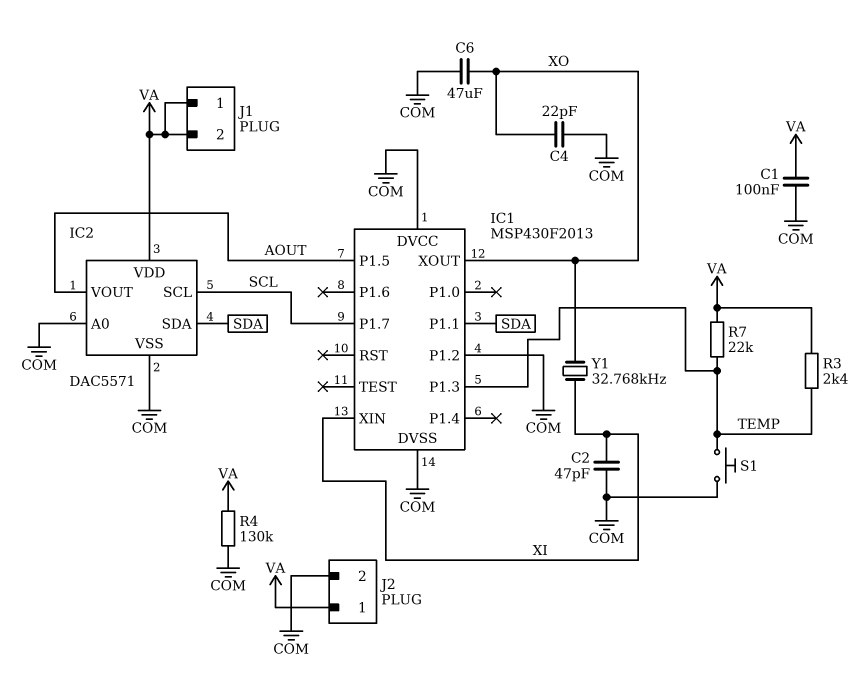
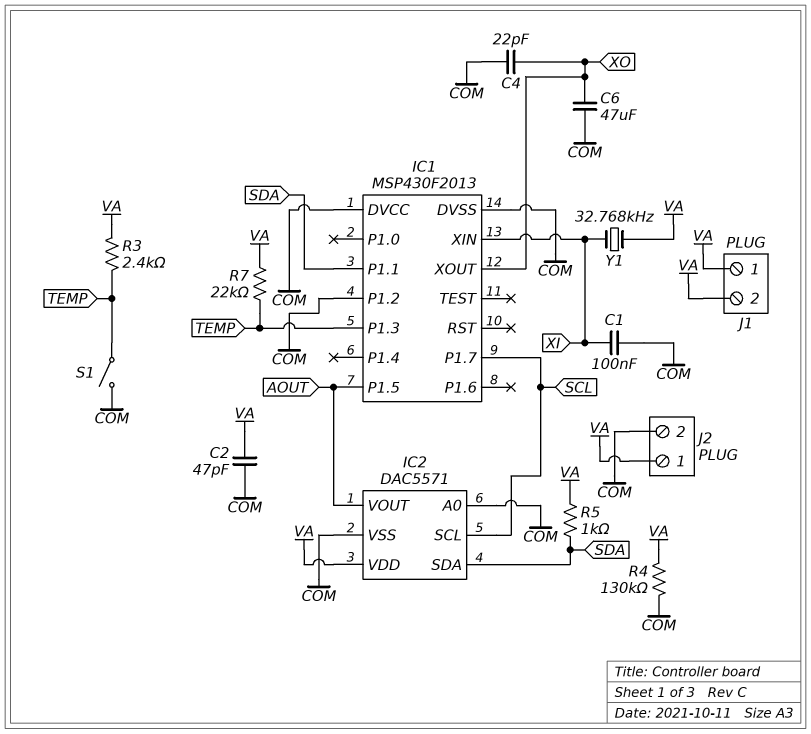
C1: 100nF (COM, VA) -> 100nF (COM, XI)
C2: 47pF (COM, XI) -> 47pF (COM, VA)
R5: none -> 1k (SDA, VA)
S1: button (COM, TEMP) -> switch (COM, TEMP)
Y1: 32.768kHz (XI, XO) -> 32.768kHz (VA, XI)

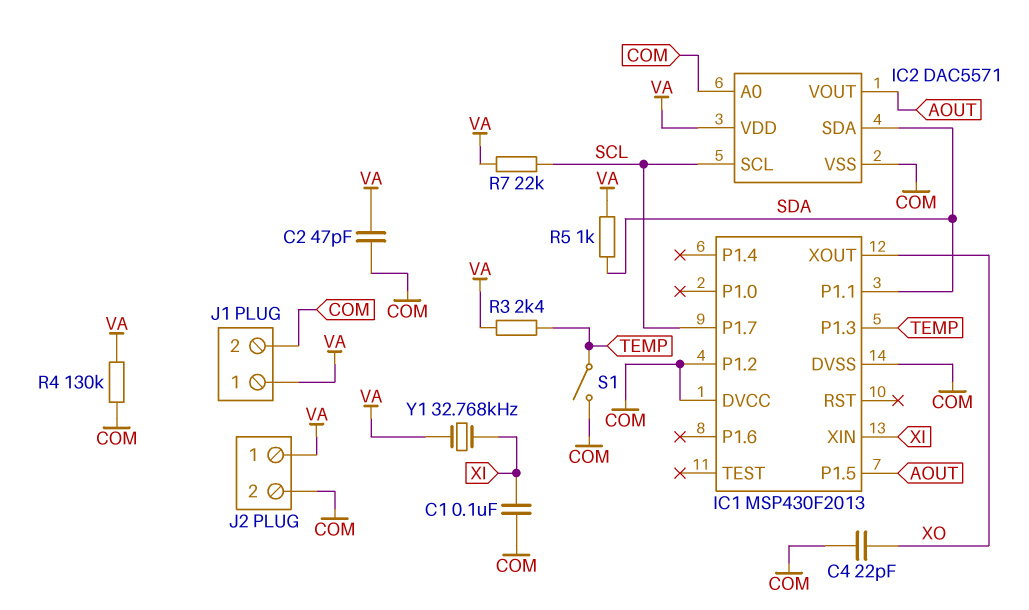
C6: 47uF (COM, XO) -> none
J1 pin 2: VA -> COM
R7: 22k (TEMP, VA) -> 22k (SCL, VA)

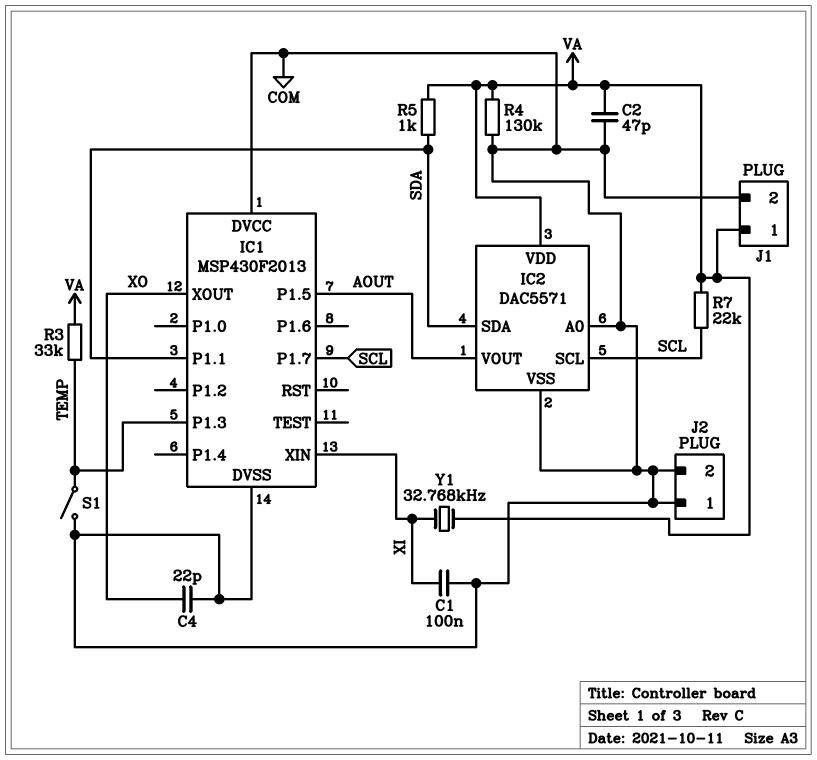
IC1 pin P1.2: COM -> none
J2 pin 1: VA -> COM
R3: 2.4k (TEMP, VA) -> 33k (TEMP, VA)

